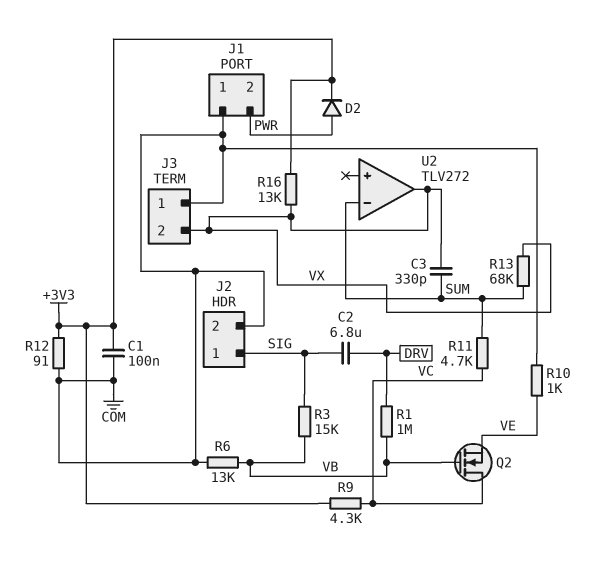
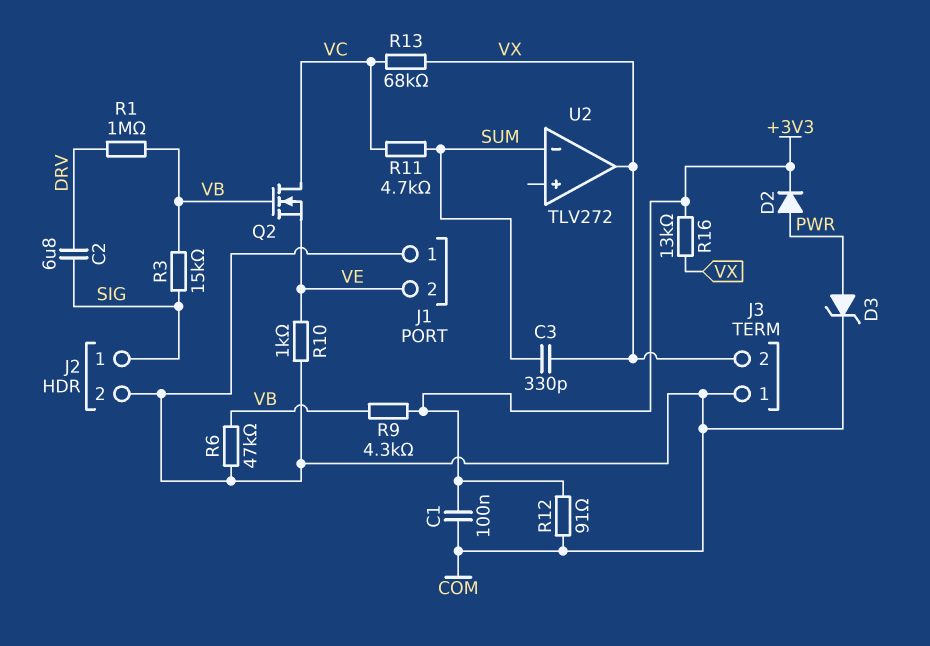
D3: none -> zener (A PWR, K COM)
J1 pin 2: PWR -> VE
R6: 13k (COM, VB) -> 47k (COM, VB)
R9: 4.3k (+3V3, VC) -> 4.3k (+3V3, VB)
R13: 68k (SUM, VX) -> 68k (VC, VX)

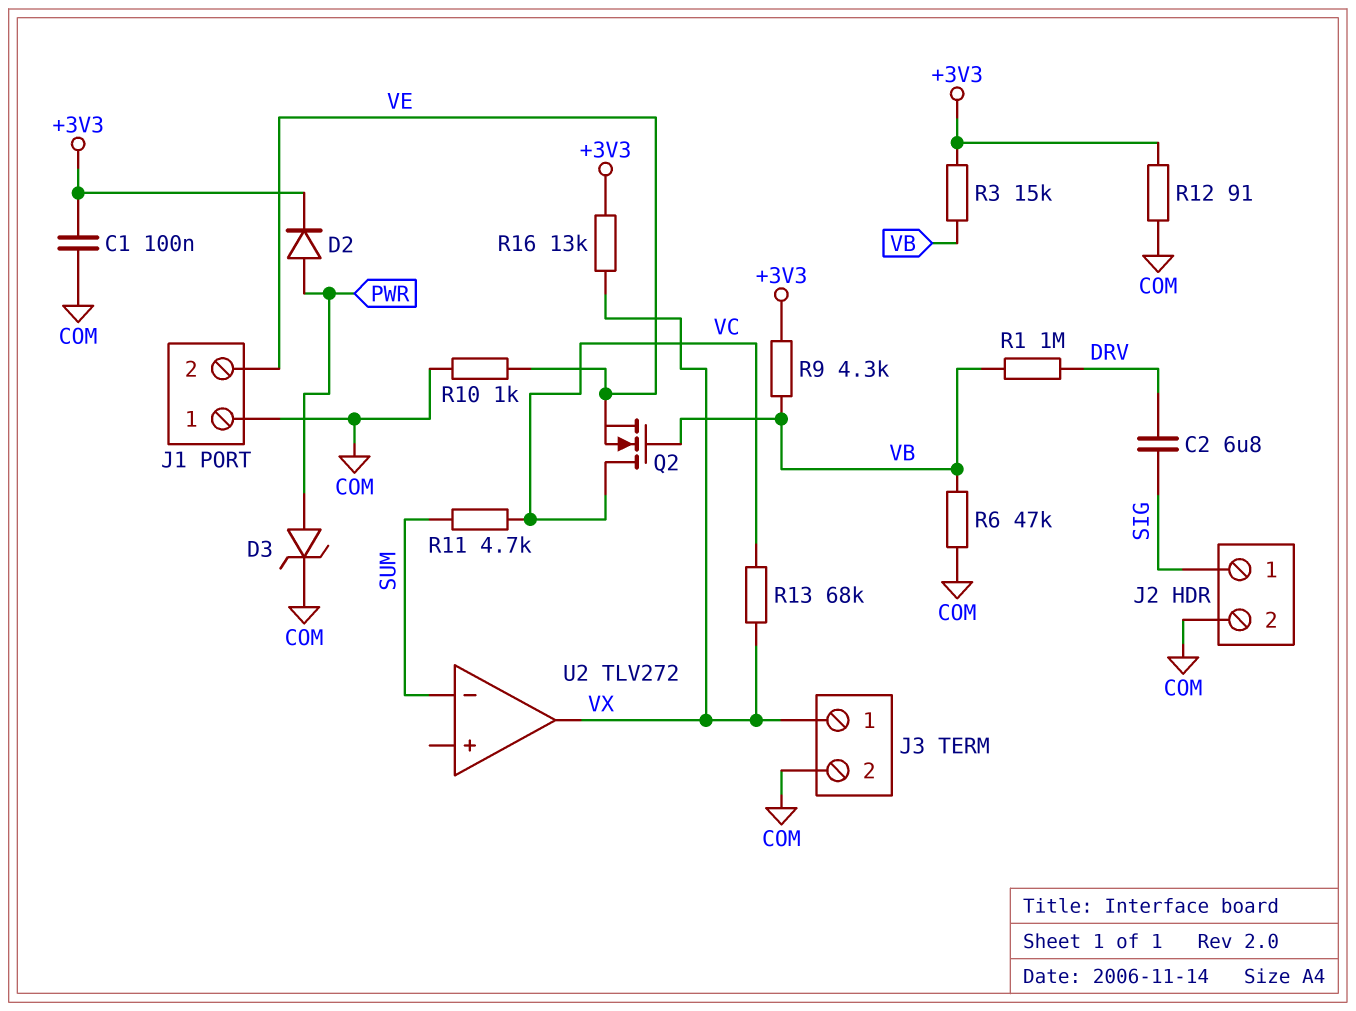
C3: 330pF (SUM, VX) -> none
J3 pin 1: COM -> VX
J3 pin 2: VX -> COM
R3: 15k (SIG, VB) -> 15k (+3V3, VB)

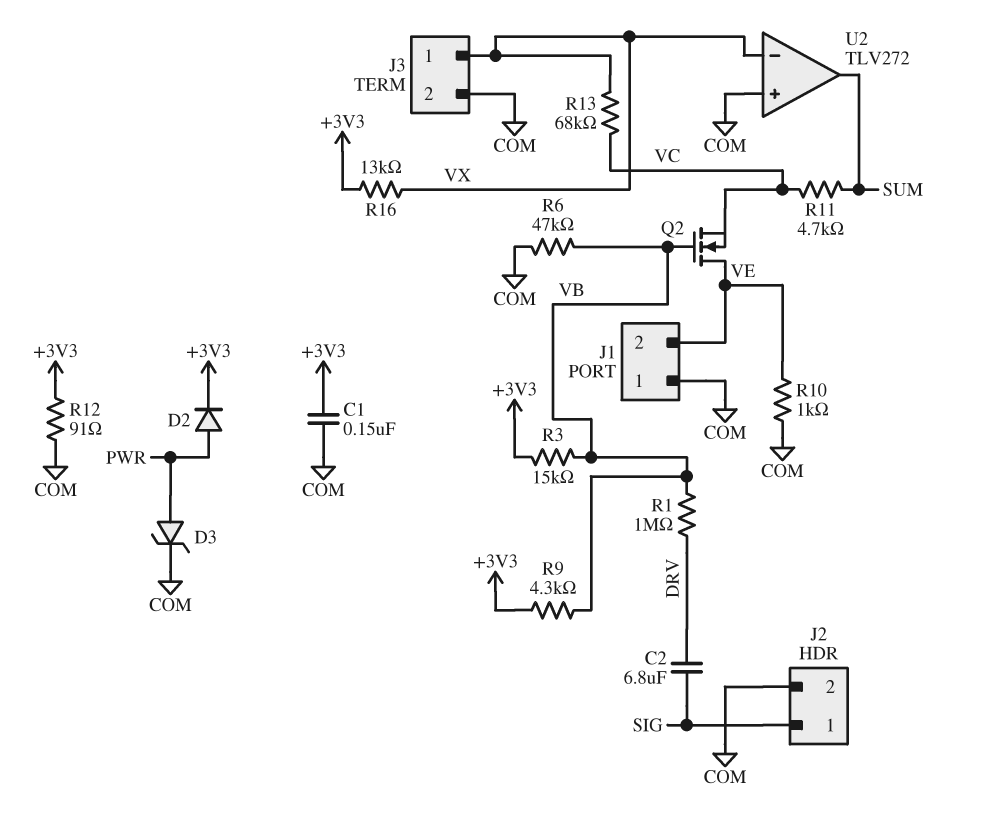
C1: 100nF (+3V3, COM) -> 150nF (+3V3, COM)
Q2: NMOS (G VB, D VC, S VE) -> NMOS (G VB, D VE, S VC)
U2 pin in+: none -> COM
U2 pin in-: SUM -> VX
U2 pin out: VX -> SUM

